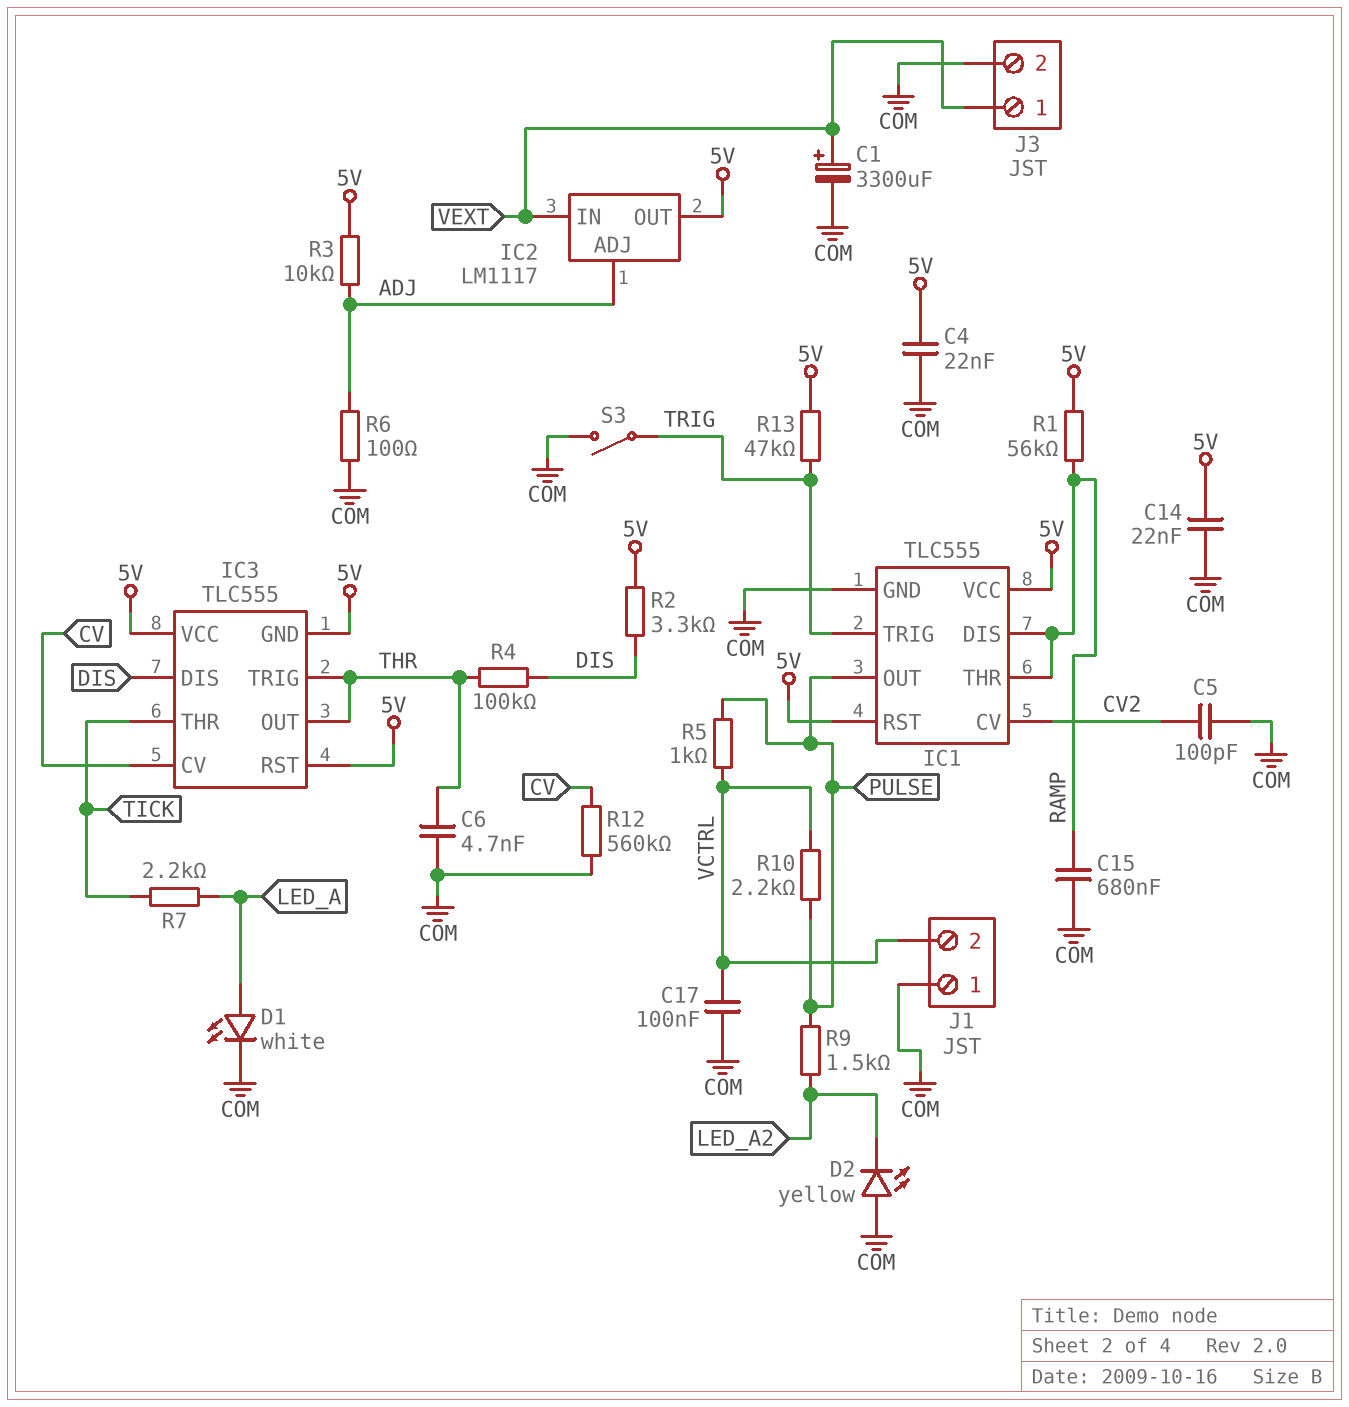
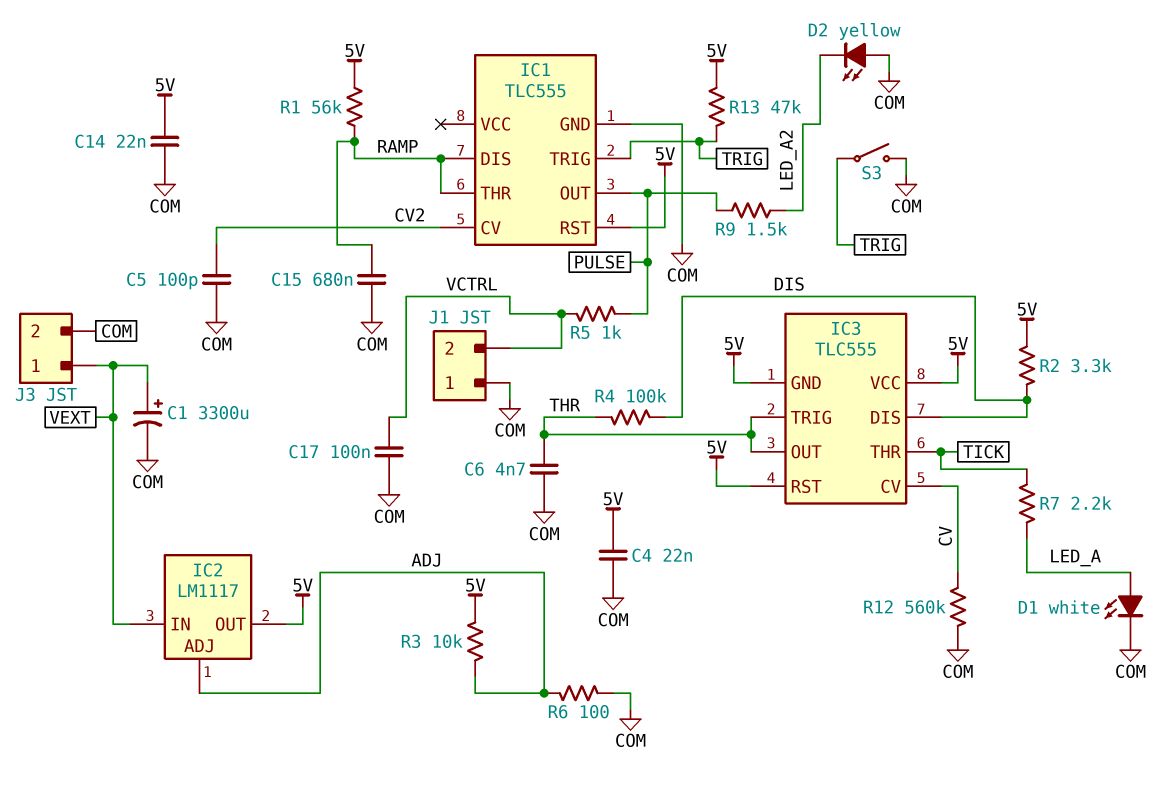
IC1 pin VCC: 5V -> none
R10: 2.2k (PULSE, VCTRL) -> none

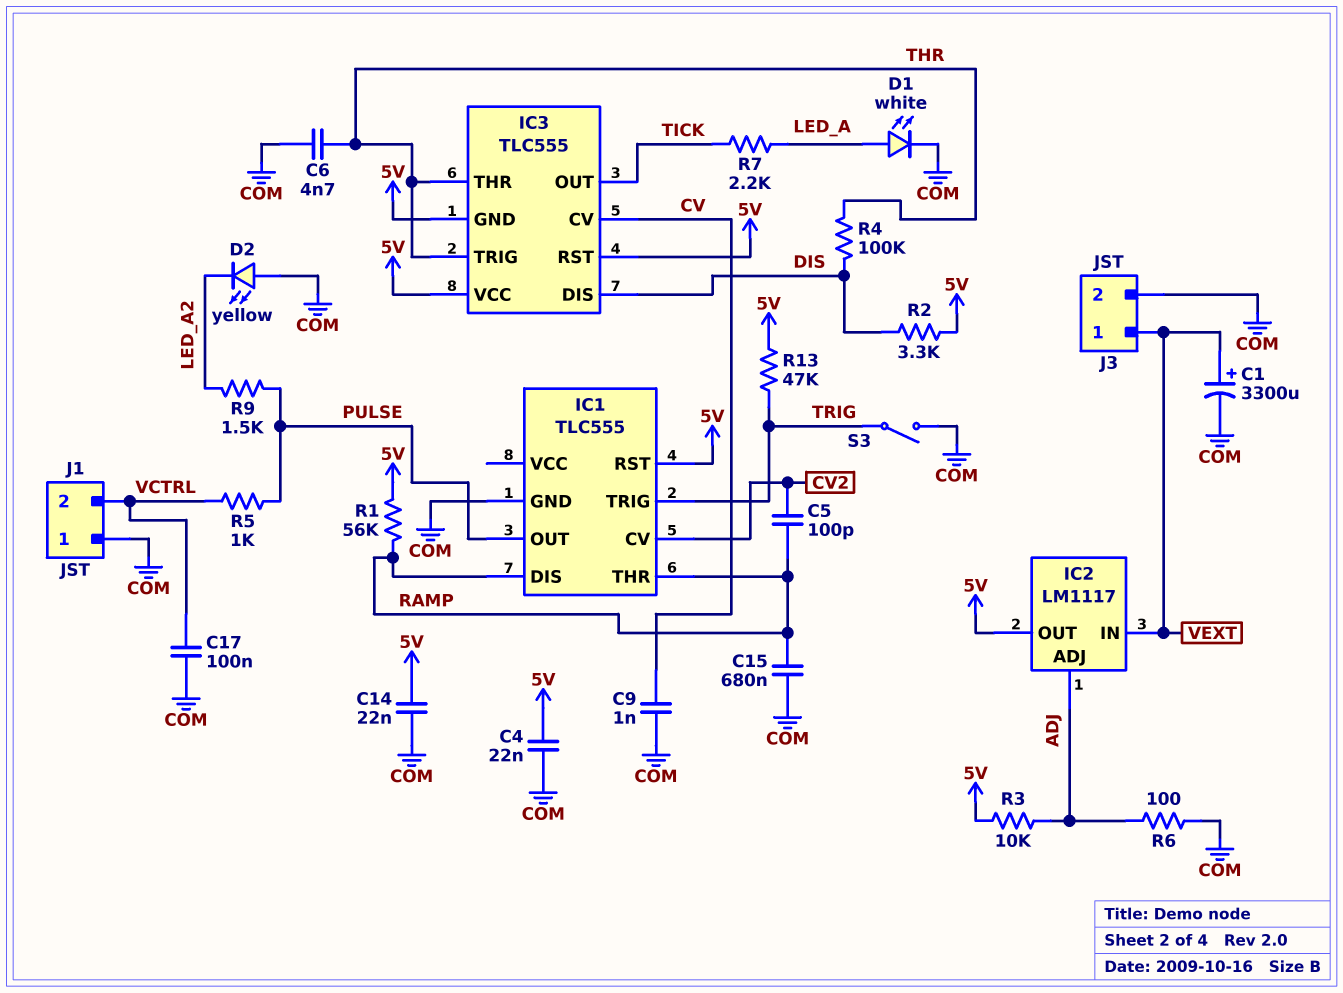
C5: 100pF (COM, CV2) -> 100pF (CV2, RAMP)
C9: none -> 1nF (COM, CV)
IC3 pin OUT: THR -> TICK
IC3 pin THR: TICK -> THR
R12: 560k (COM, CV) -> none

